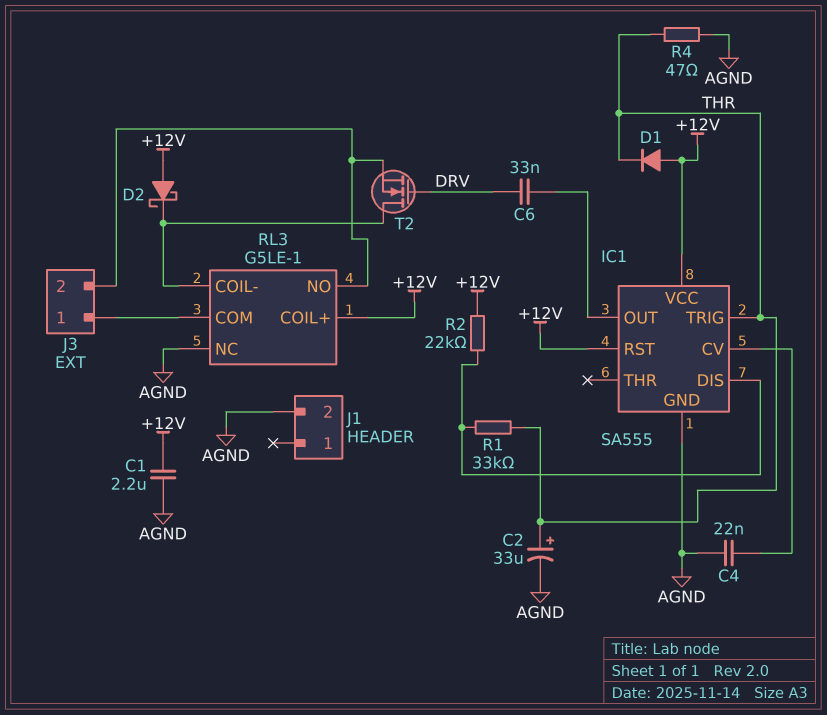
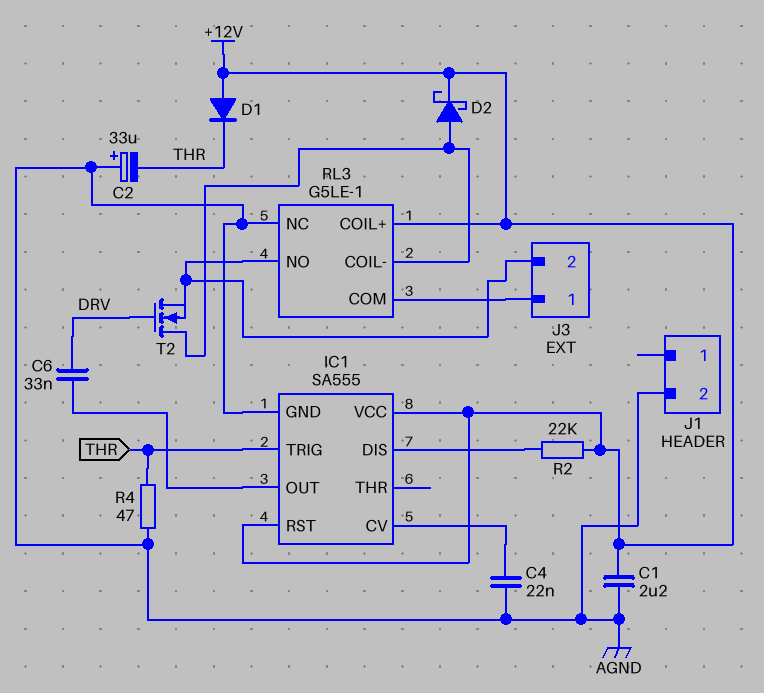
C2: 33uF (plus THR, minus AGND) -> 33uF (plus AGND, minus THR)
D2: schottky (A +12V, K RL3/COIL-) -> schottky (A RL3/COIL-, K +12V)
R1: 33k (IC1/DIS, THR) -> none

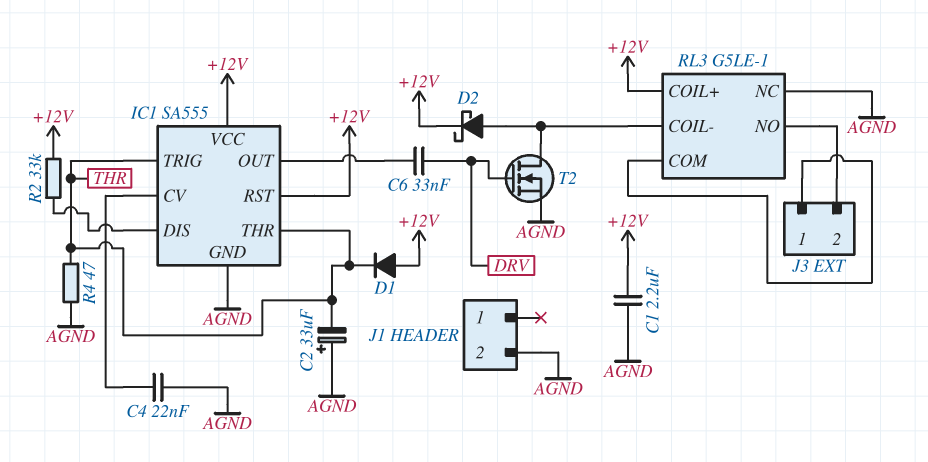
IC1 pin THR: none -> THR
R2: 22k (+12V, IC1/DIS) -> 33k (+12V, IC1/DIS)
T2: NMOS (G DRV, D RL3/COIL-, S J3/2) -> NMOS (G DRV, D RL3/COIL-, S AGND)

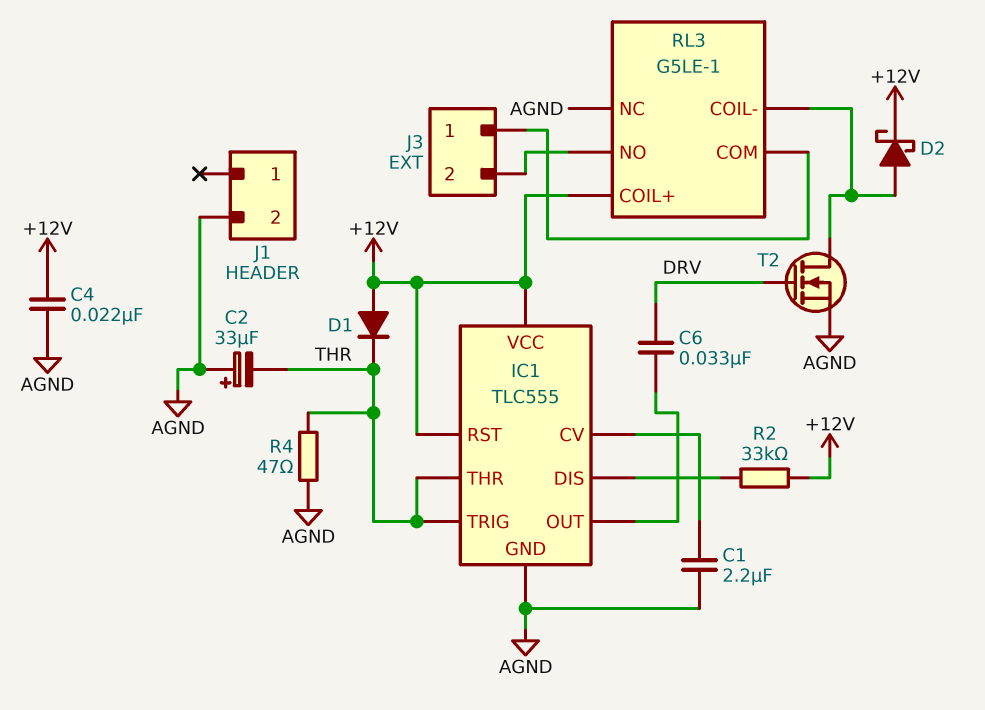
C1: 2.2uF (+12V, AGND) -> 2.2uF (AGND, IC1/CV)
C4: 22nF (AGND, IC1/CV) -> 22nF (+12V, AGND)
IC1: SA555 -> TLC555

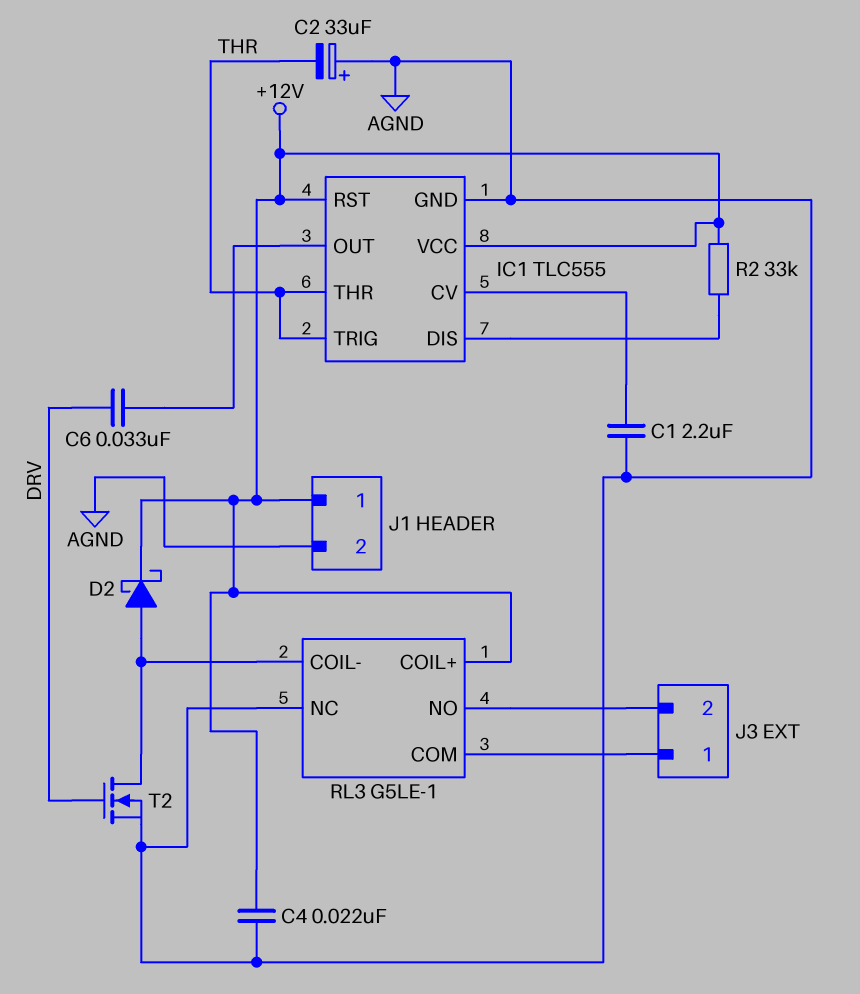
D1: diode (A +12V, K THR) -> none
J1 pin 1: none -> +12V
R4: 47 (AGND, THR) -> none

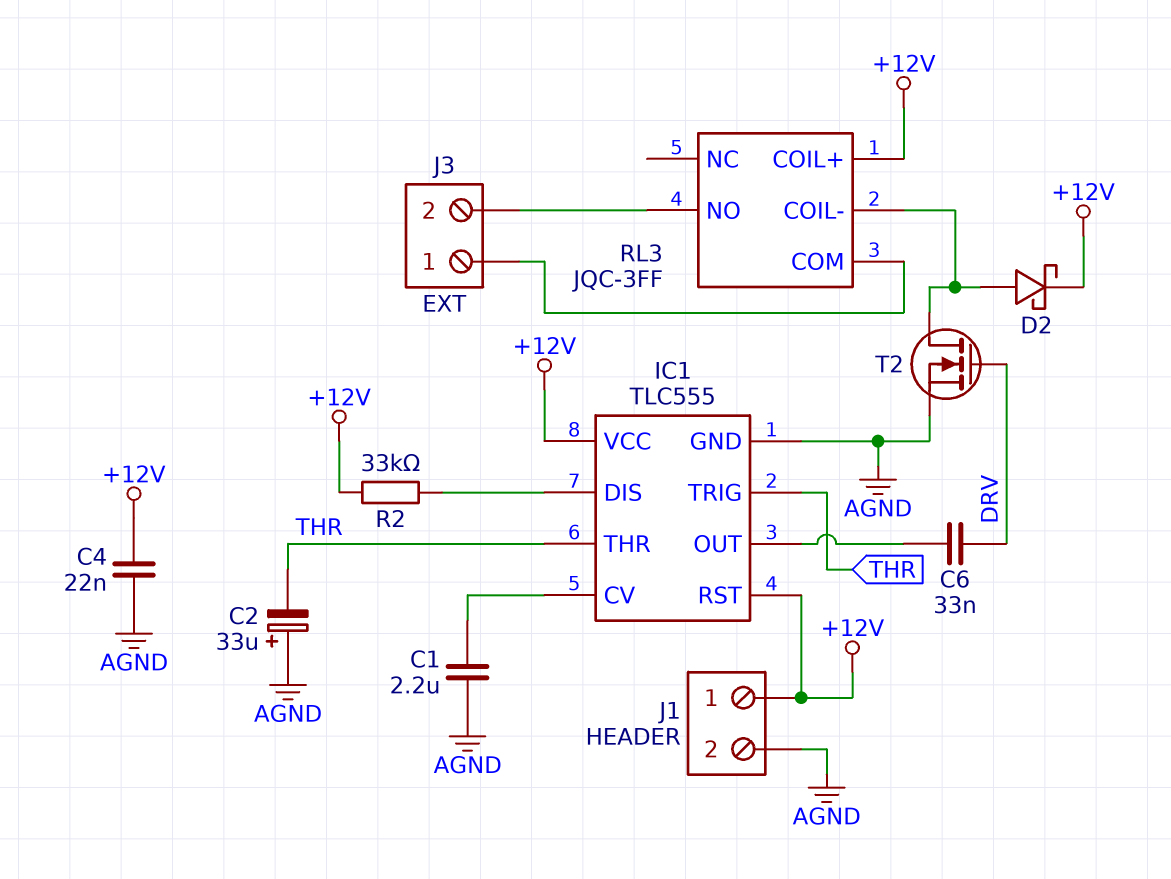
RL3: G5LE-1 -> JQC-3FF
RL3 pin NC: AGND -> none

